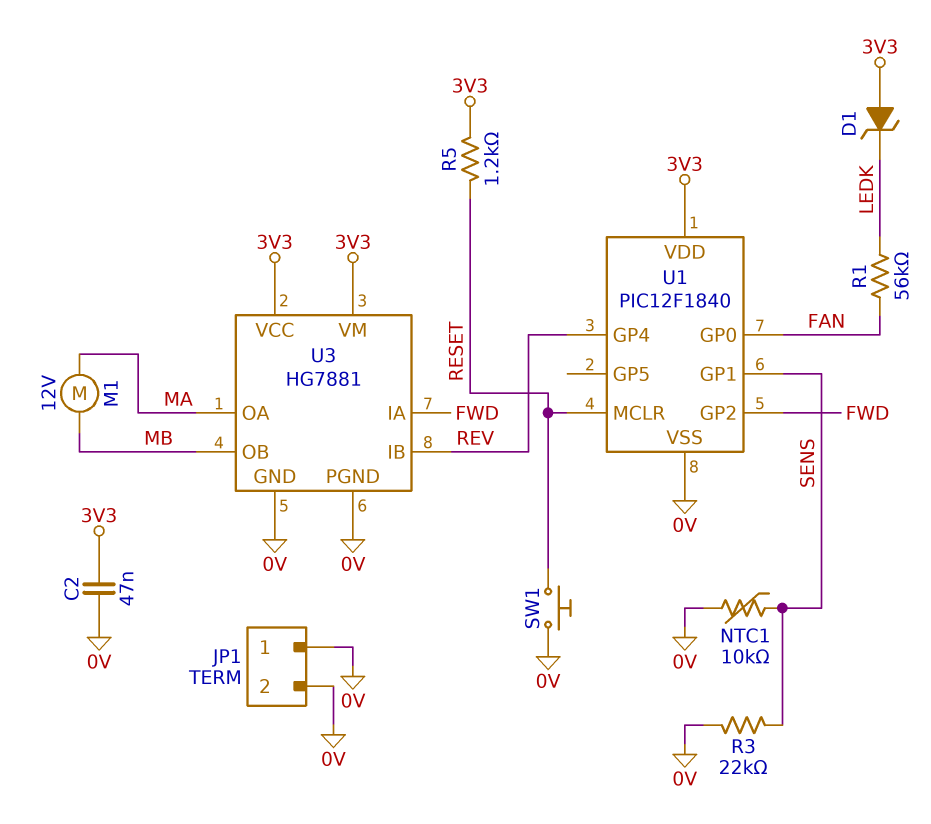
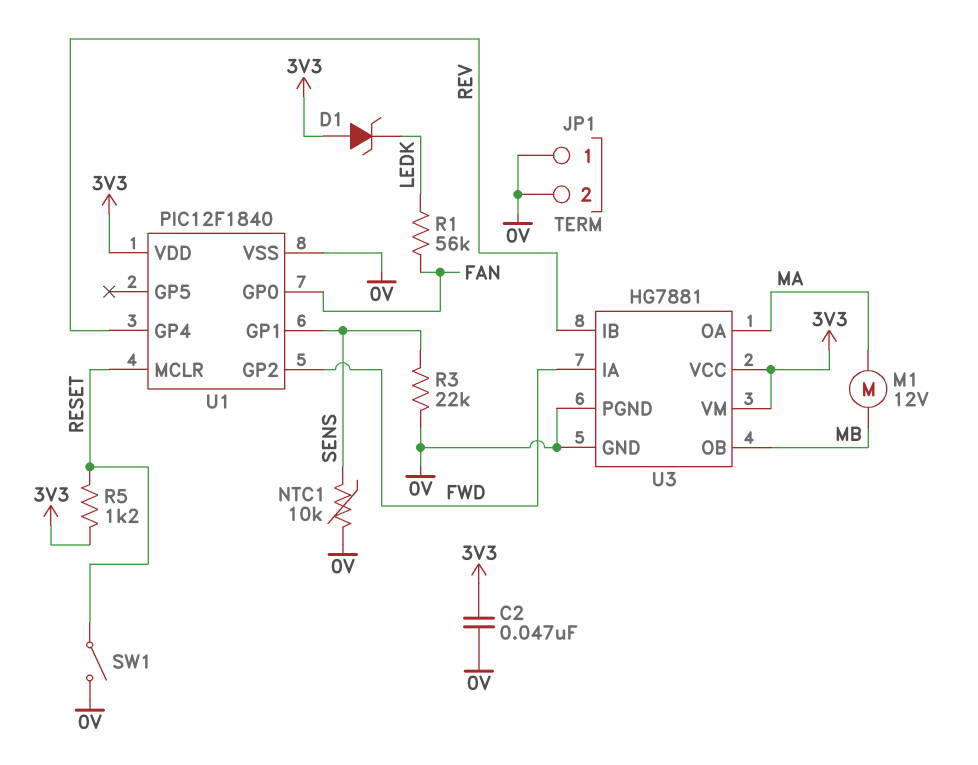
SW1: button (0V, RESET) -> switch (0V, RESET)

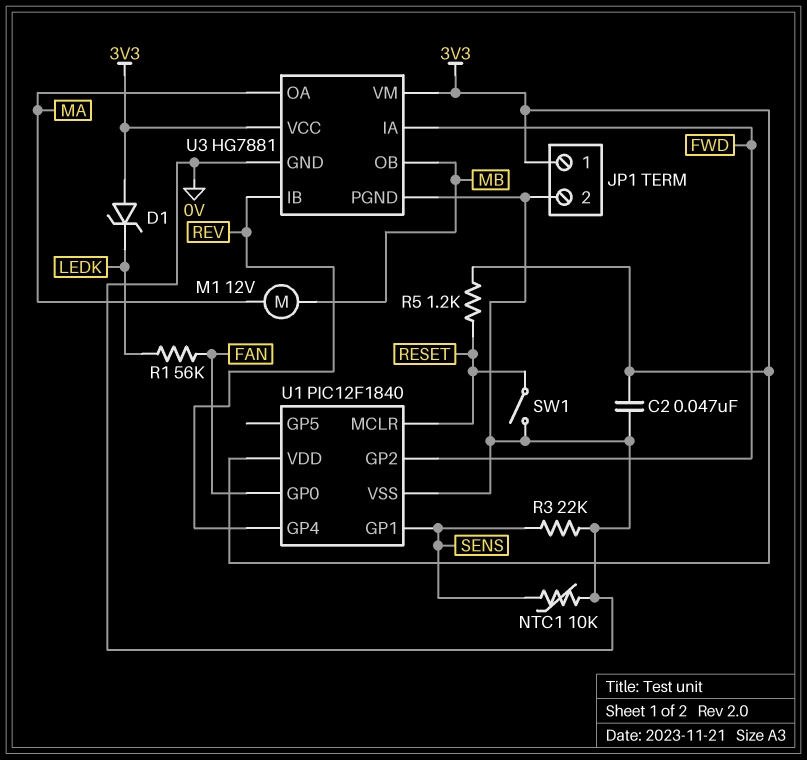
JP1 pin 1: 0V -> 3V3

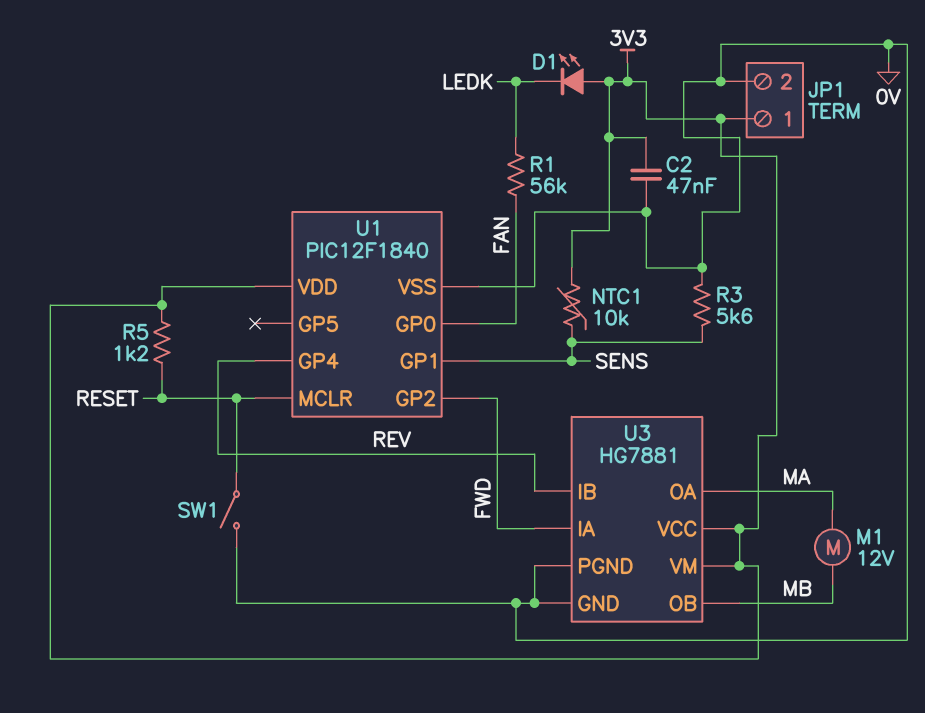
D1: zener (A 3V3, K LEDK) -> LED (A 3V3, K LEDK)
NTC1: 10k (0V, SENS) -> 10k (3V3, SENS)
R3: 22k (0V, SENS) -> 5.6k (0V, SENS)

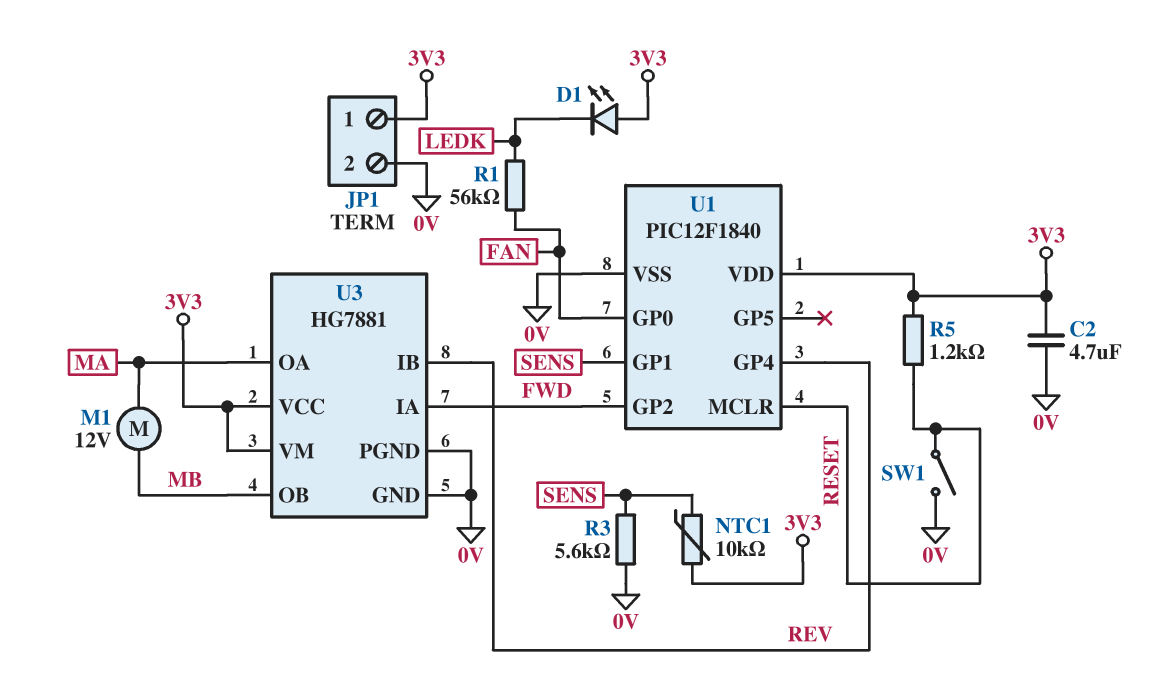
C2: 47nF (0V, 3V3) -> 4.7uF (0V, 3V3)

